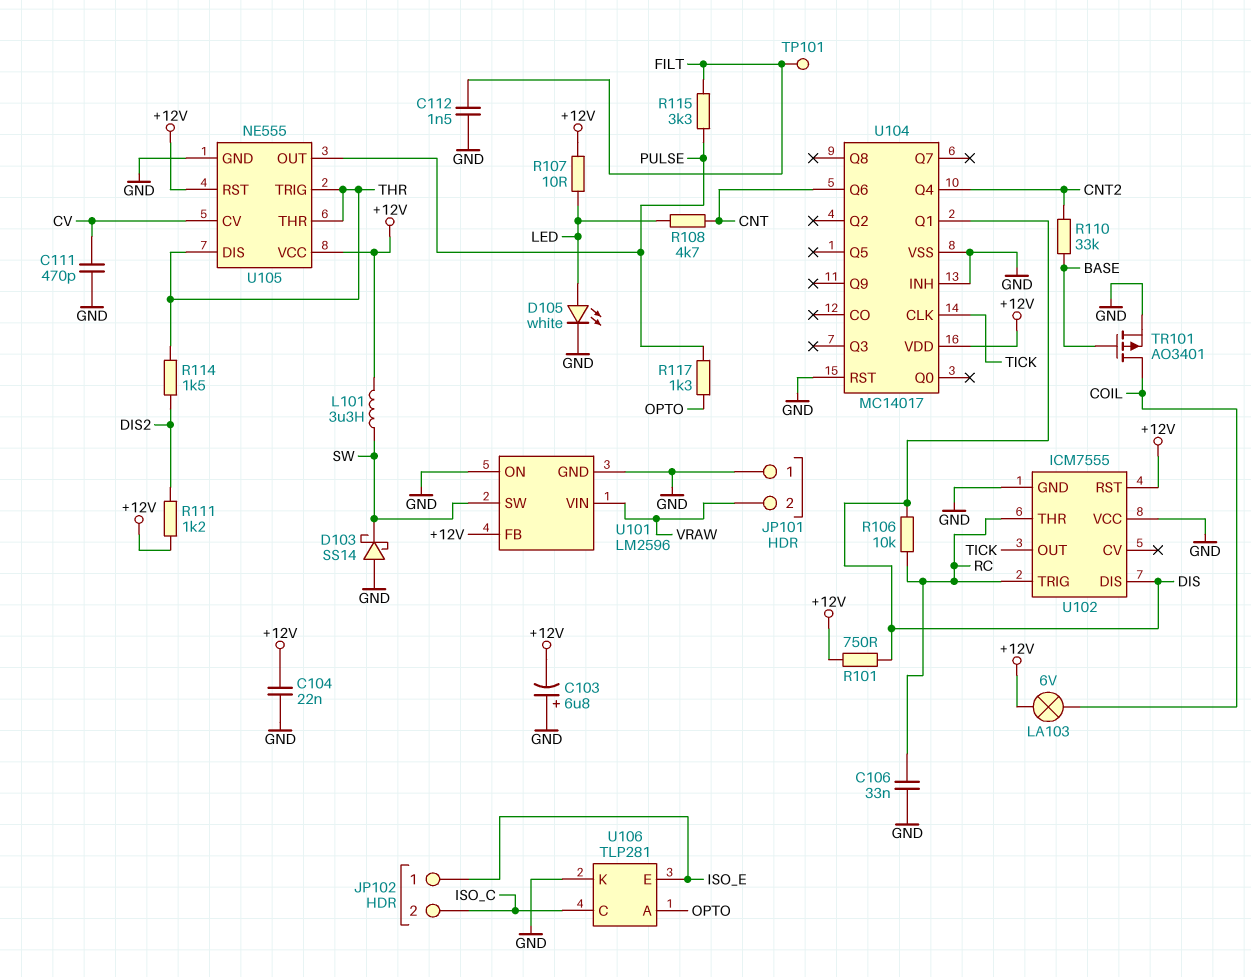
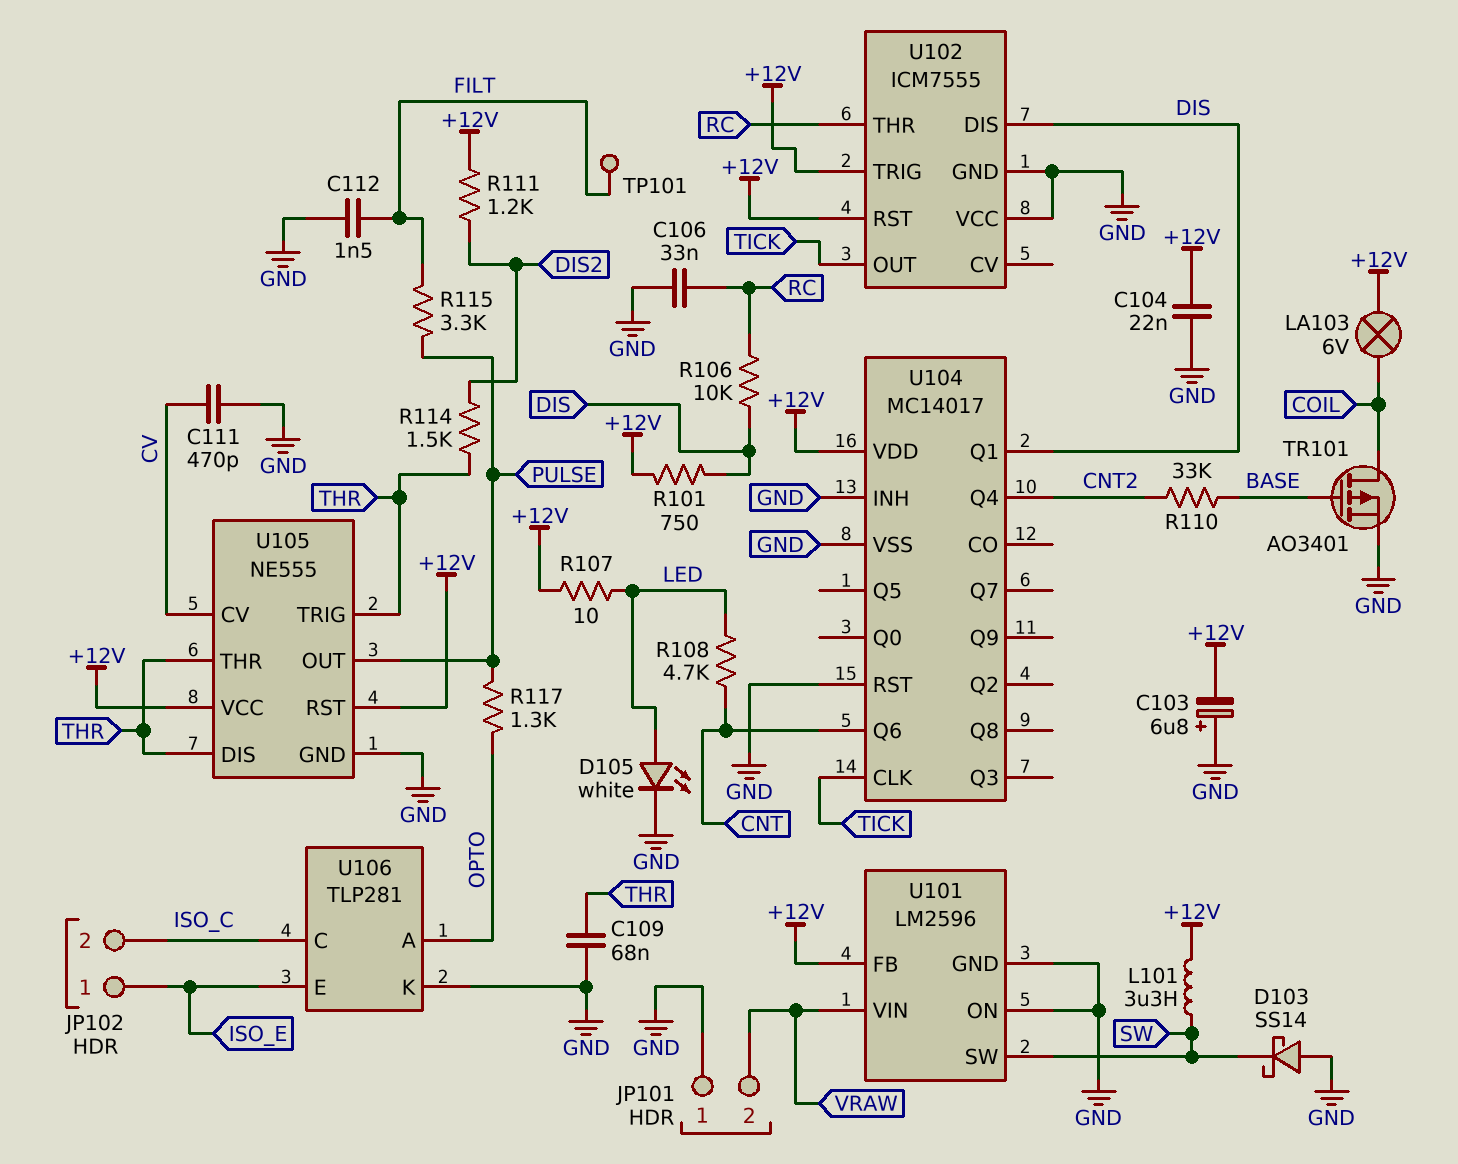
C109: none -> 68nF (GND, THR)
U102 pin TRIG: RC -> +12V

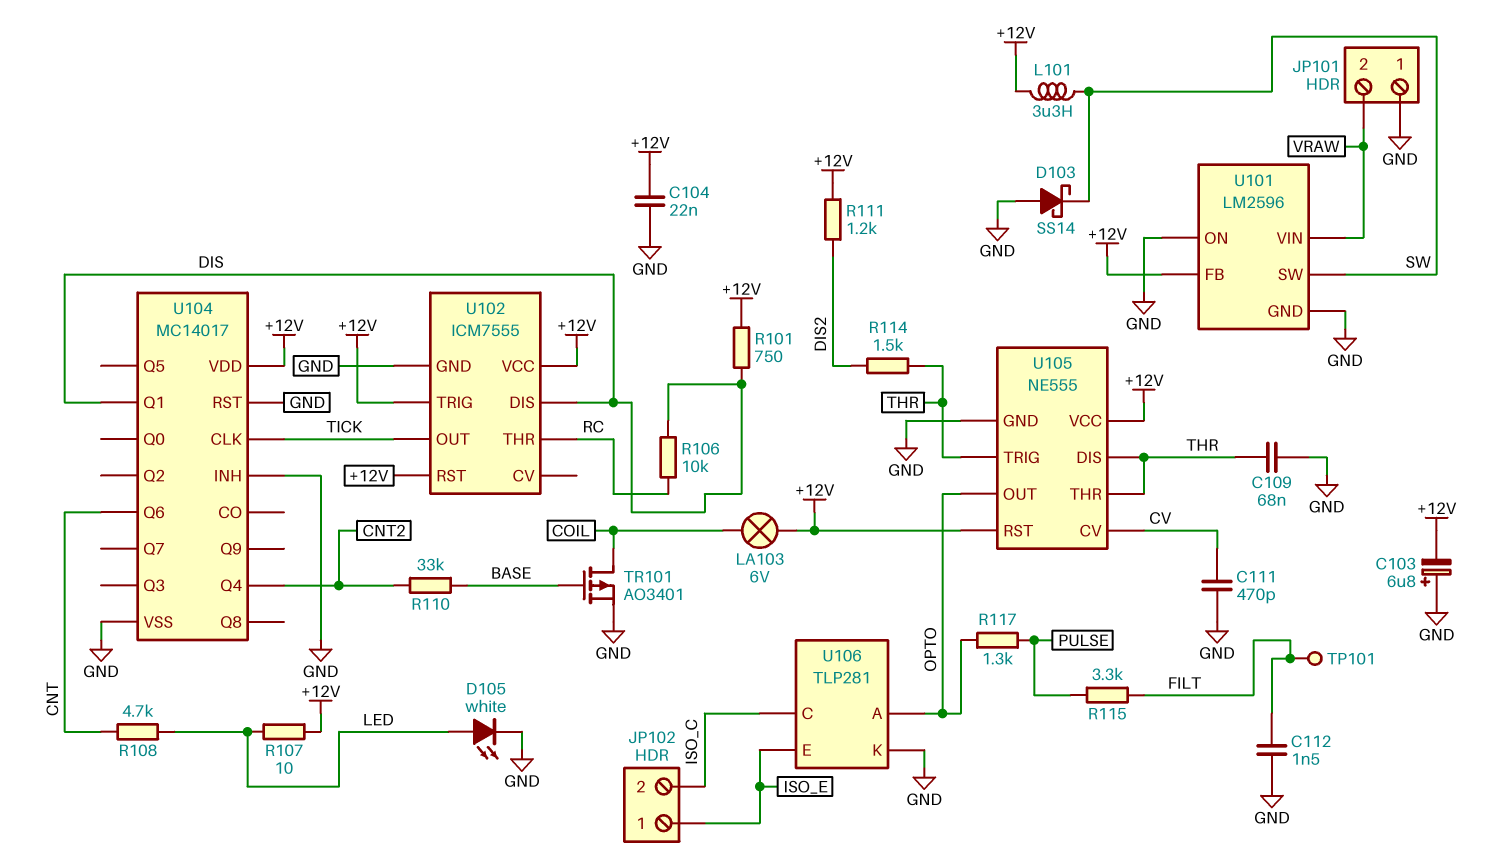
C106: 33nF (GND, RC) -> none
U102 pin VCC: GND -> +12V
U105 pin OUT: PULSE -> OPTO

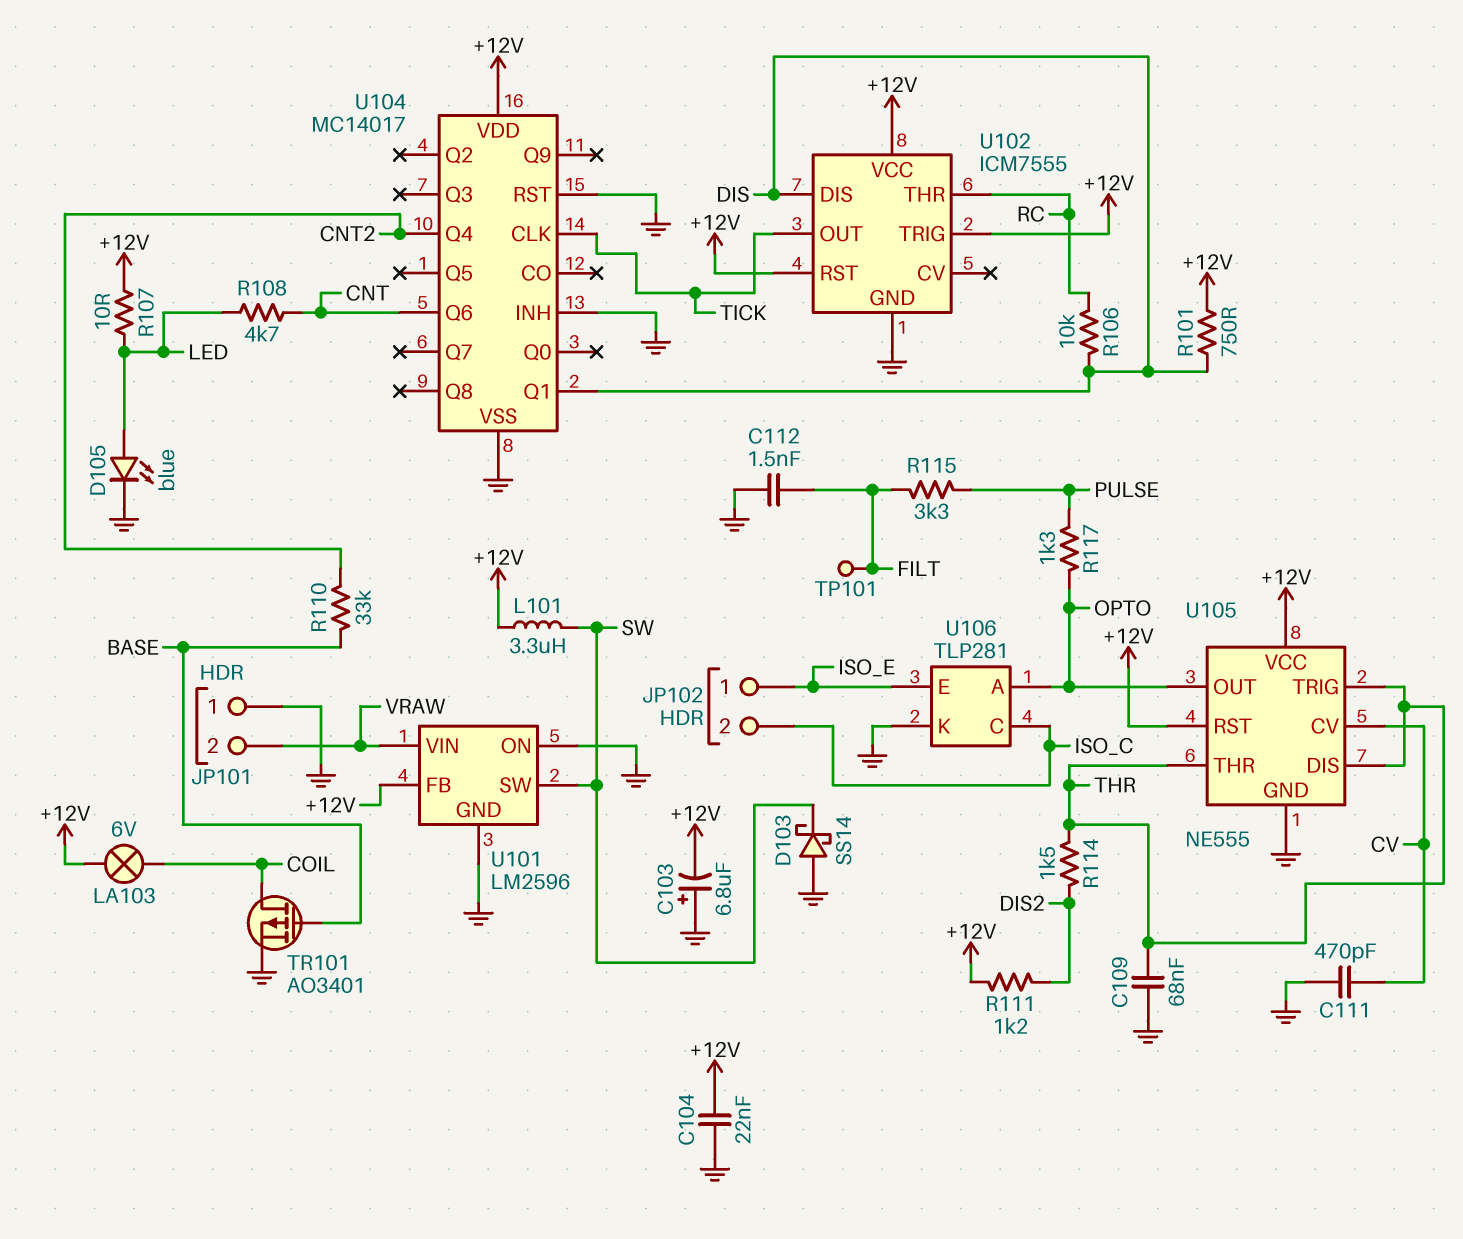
D105: LED white (A LED, K GND) -> LED blue (A LED, K GND)

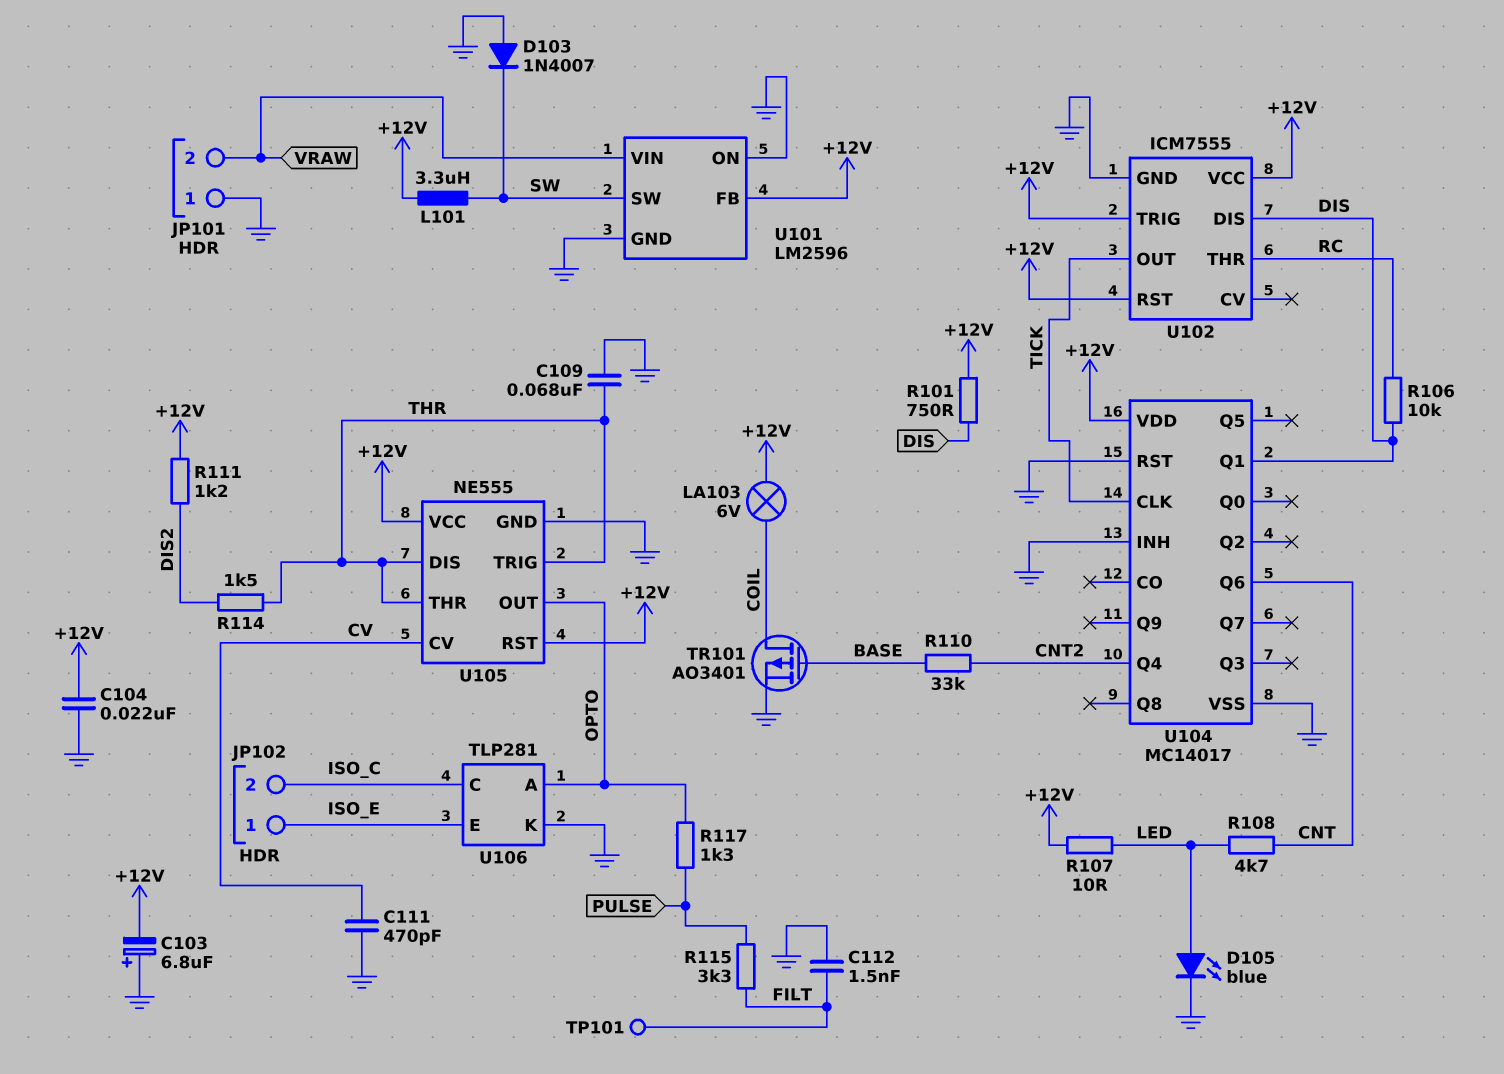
D103: schottky SS14 (A GND, K SW) -> diode 1N4007 (A GND, K SW)

